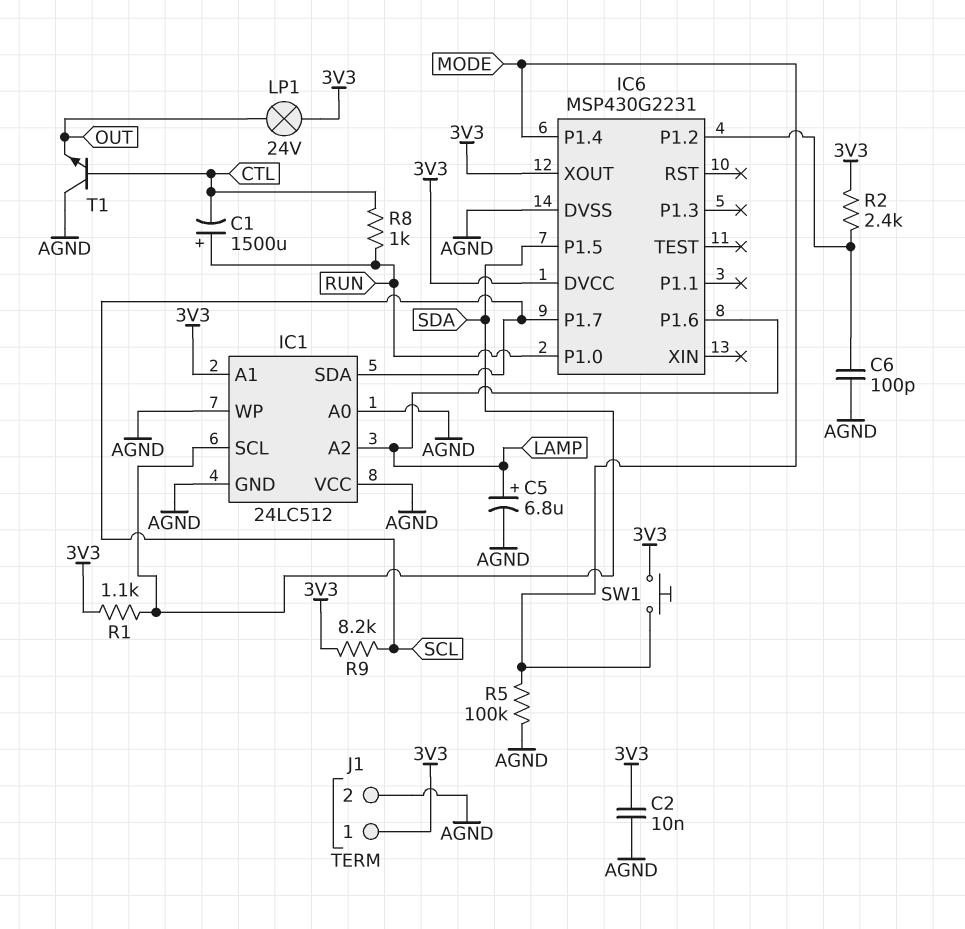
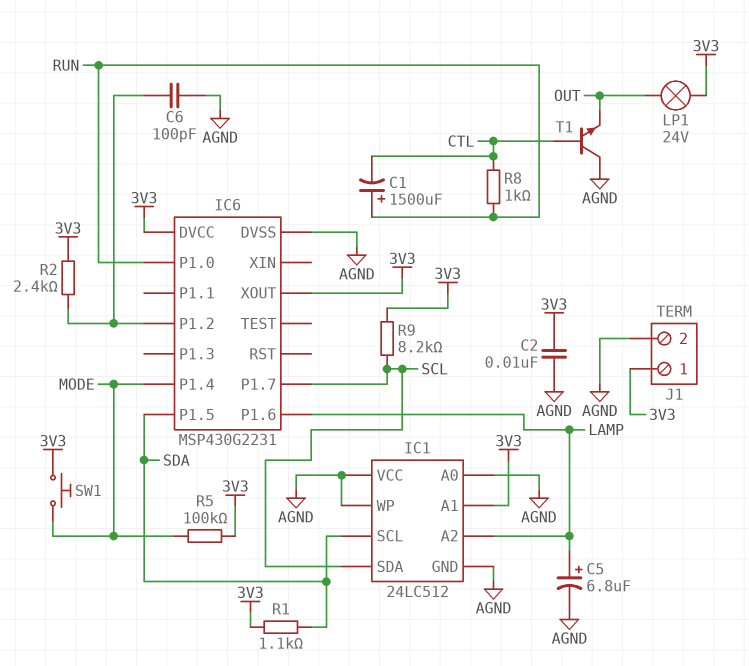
R5: 100k (AGND, MODE) -> 100k (3V3, MODE)

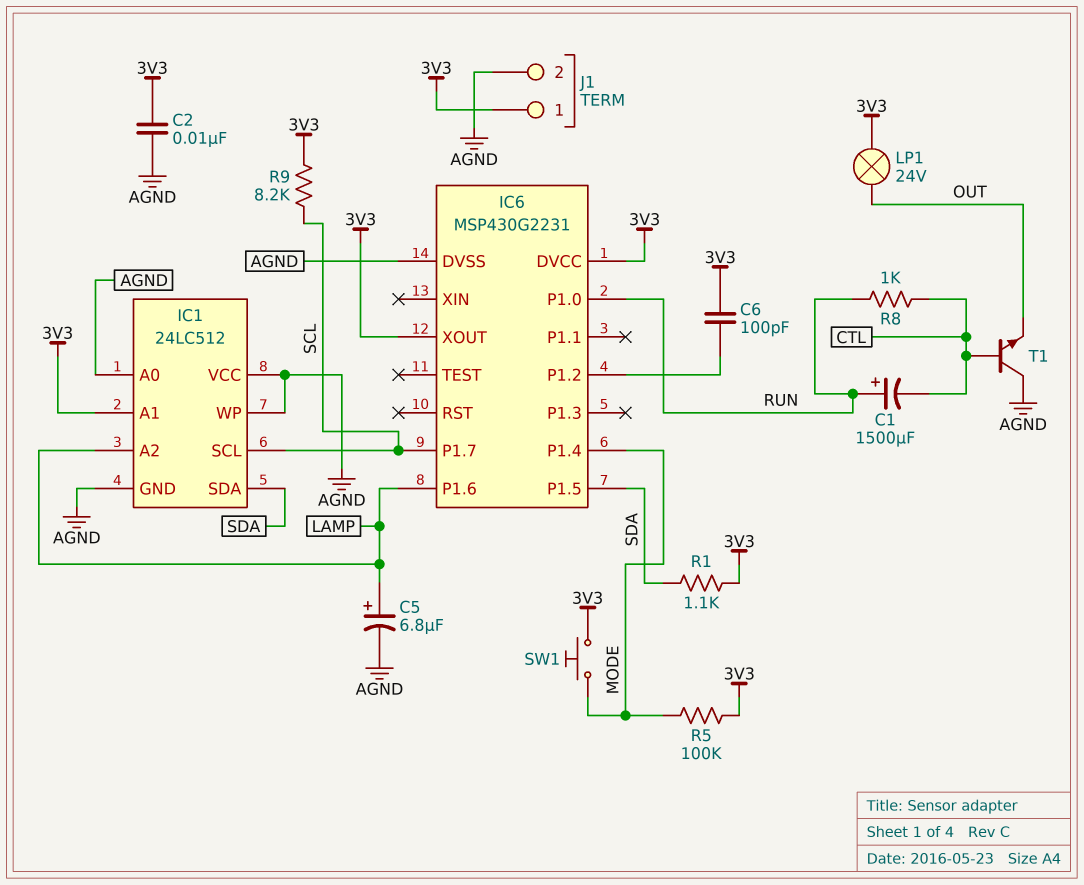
C6: 100pF (AGND, IC6/P1.2) -> 100pF (3V3, IC6/P1.2)
IC1 pin SCL: SDA -> SCL
IC1 pin SDA: SCL -> SDA
R2: 2.4k (3V3, IC6/P1.2) -> none

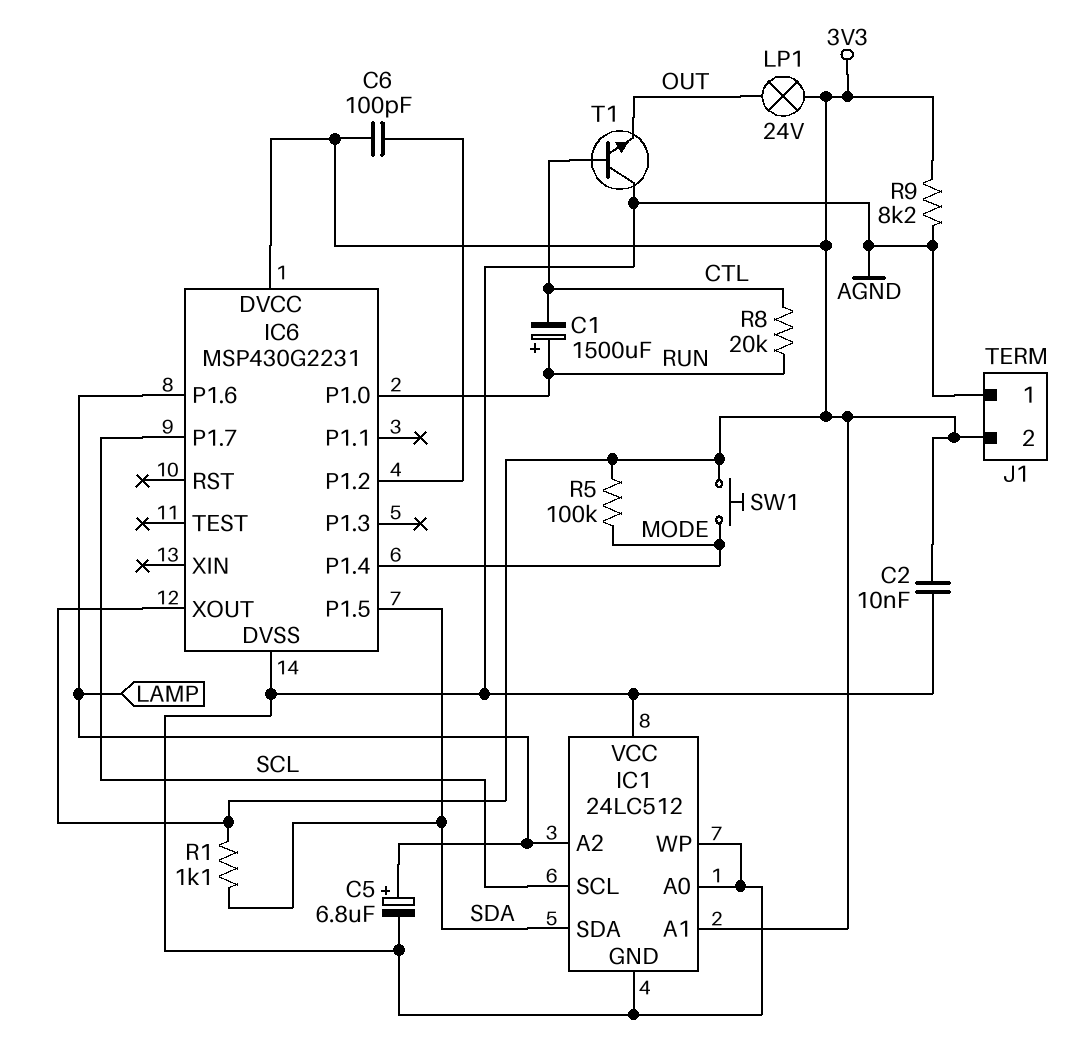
J1 pin 1: 3V3 -> AGND
J1 pin 2: AGND -> 3V3
R8: 1k (CTL, RUN) -> 20k (CTL, RUN)
R9: 8.2k (3V3, SCL) -> 8.2k (3V3, AGND)

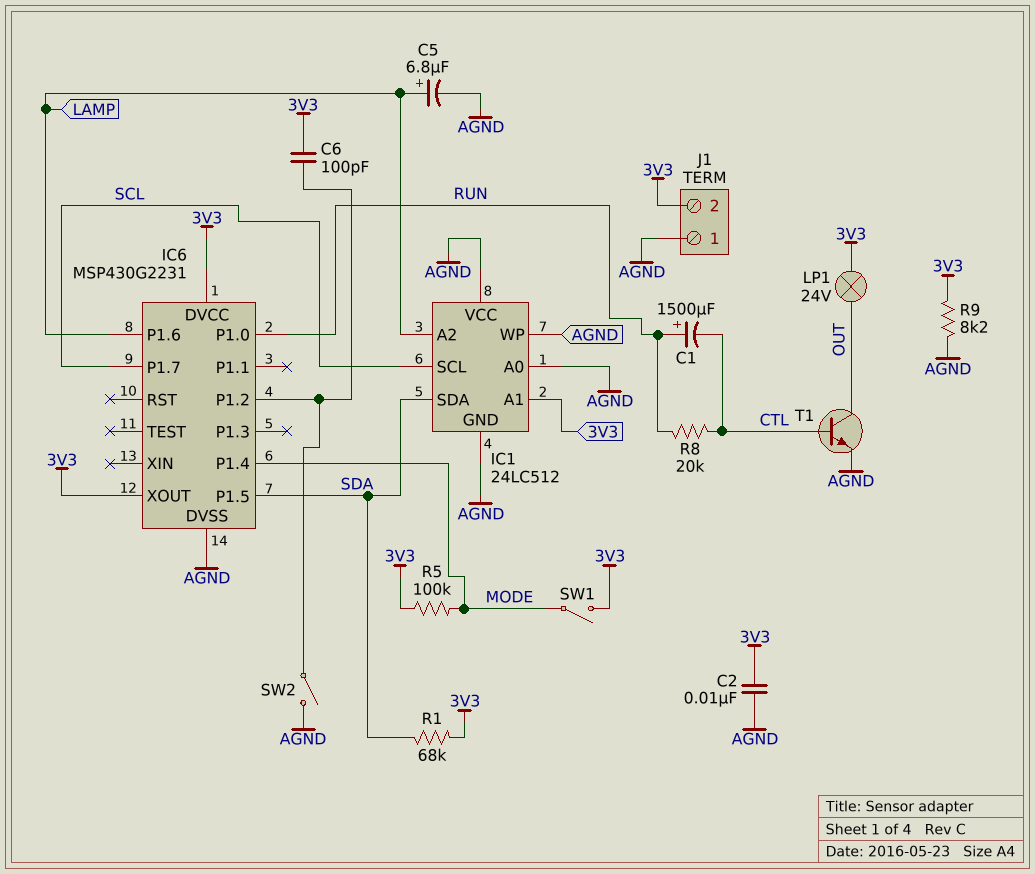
R1: 1.1k (3V3, SDA) -> 68k (3V3, SDA)
SW1: button (3V3, MODE) -> switch (3V3, MODE)
SW2: none -> switch (AGND, IC6/P1.2)
T1: NPN (B CTL, C AGND, E OUT) -> NPN (B CTL, C OUT, E AGND)

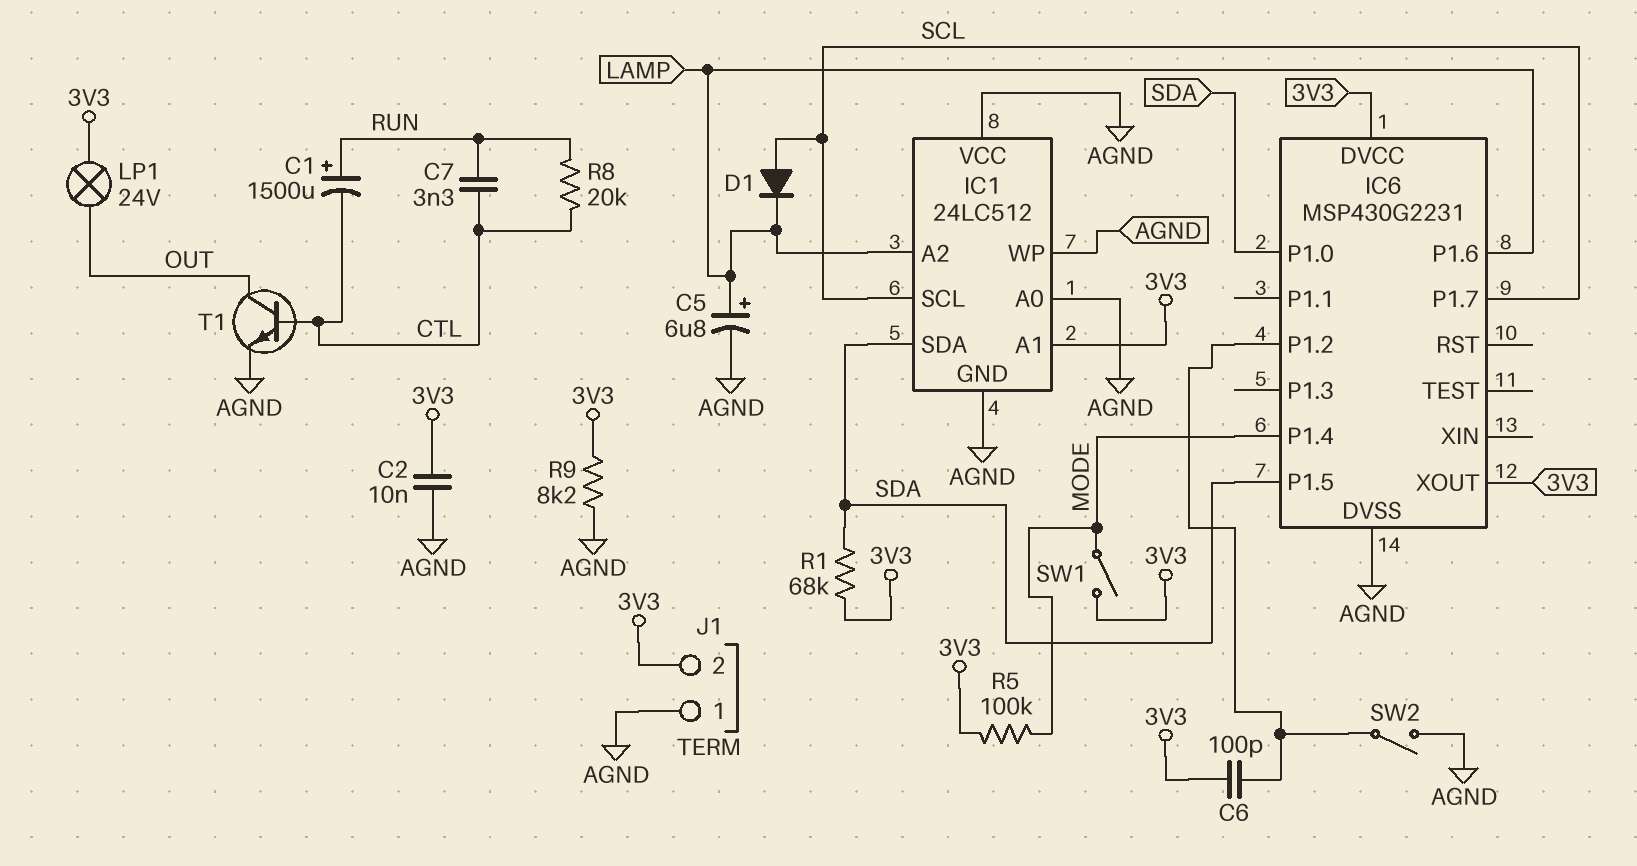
C7: none -> 3.3nF (CTL, RUN)
D1: none -> diode (A SCL, K LAMP)
IC6 pin P1.0: RUN -> SDA

